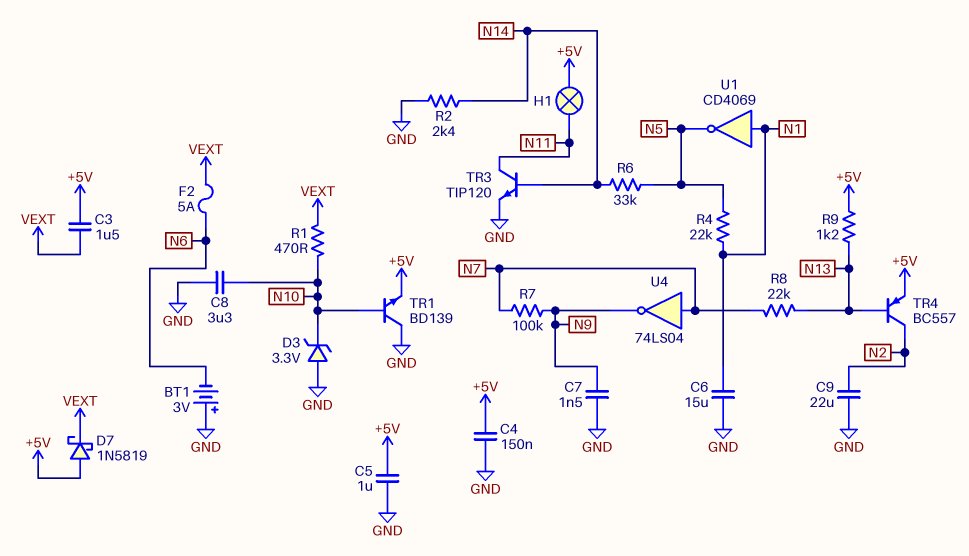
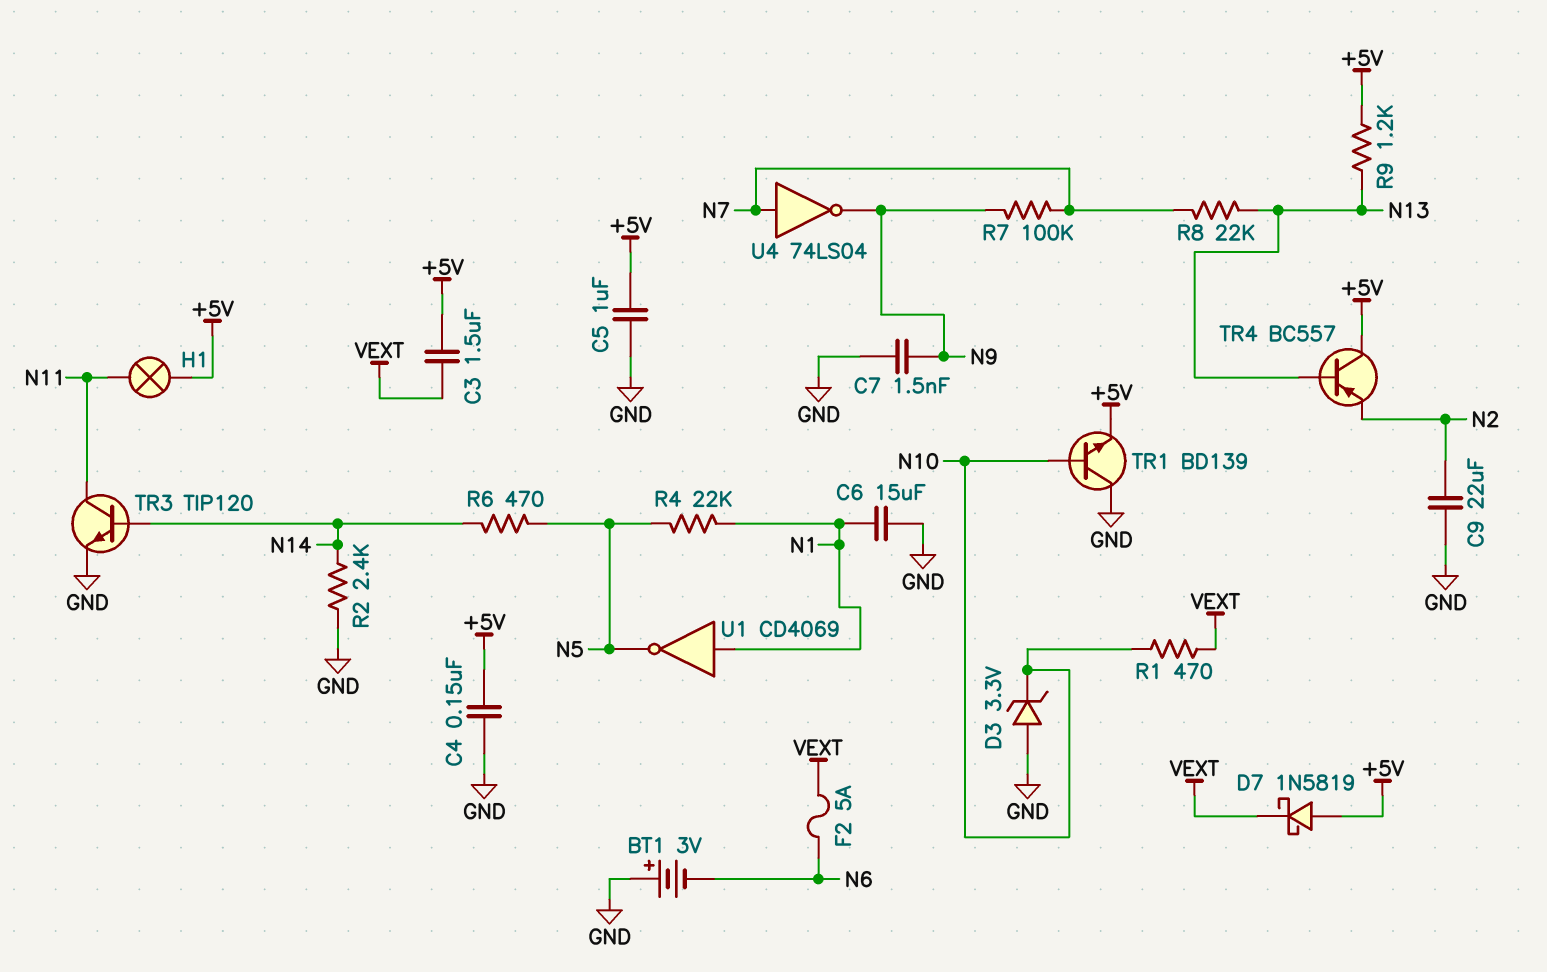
C8: 3.3uF (GND, N10) -> none
R6: 33k (N5, N14) -> 470 (N5, N14)
TR4: PNP BC557 (B N13, C N2, E +5V) -> PNP BC557 (B N13, C +5V, E N2)

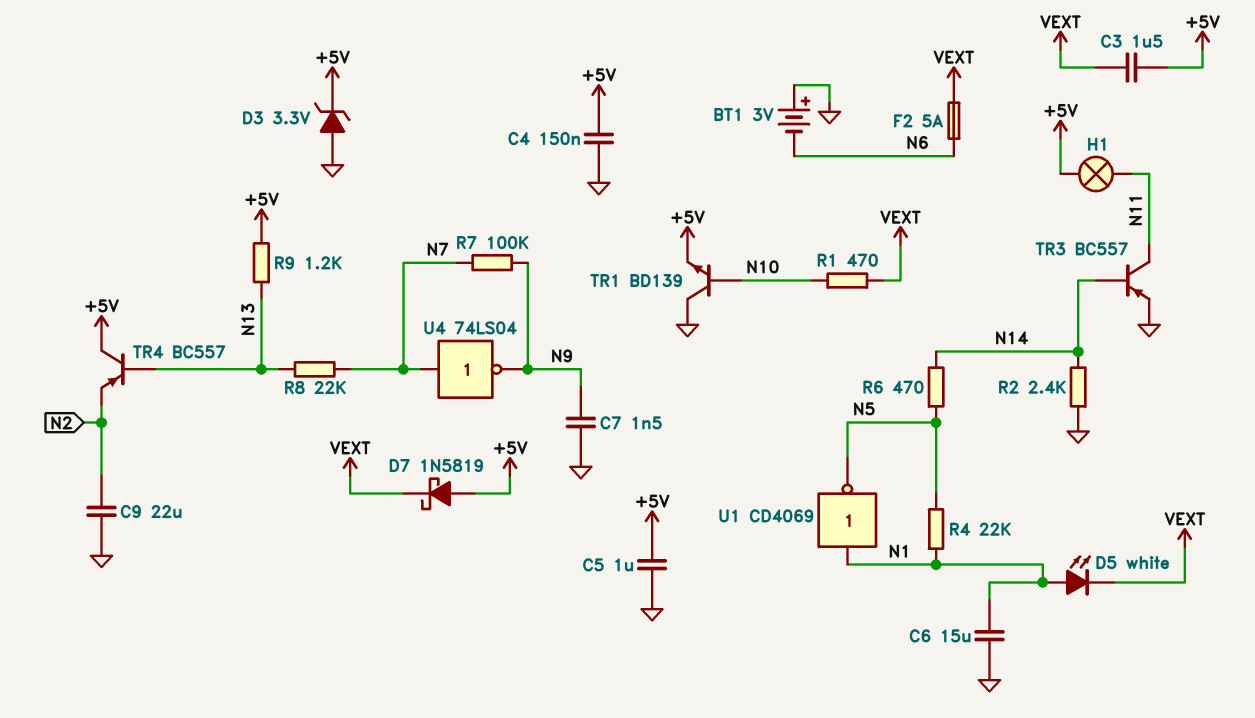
D3: zener 3.3V (A GND, K N10) -> zener 3.3V (A GND, K +5V)
D5: none -> LED white (A N1, K VEXT)
TR3: NPN TIP120 (B N14, C N11, E GND) -> PNP BC557 (B N14, C N11, E GND)

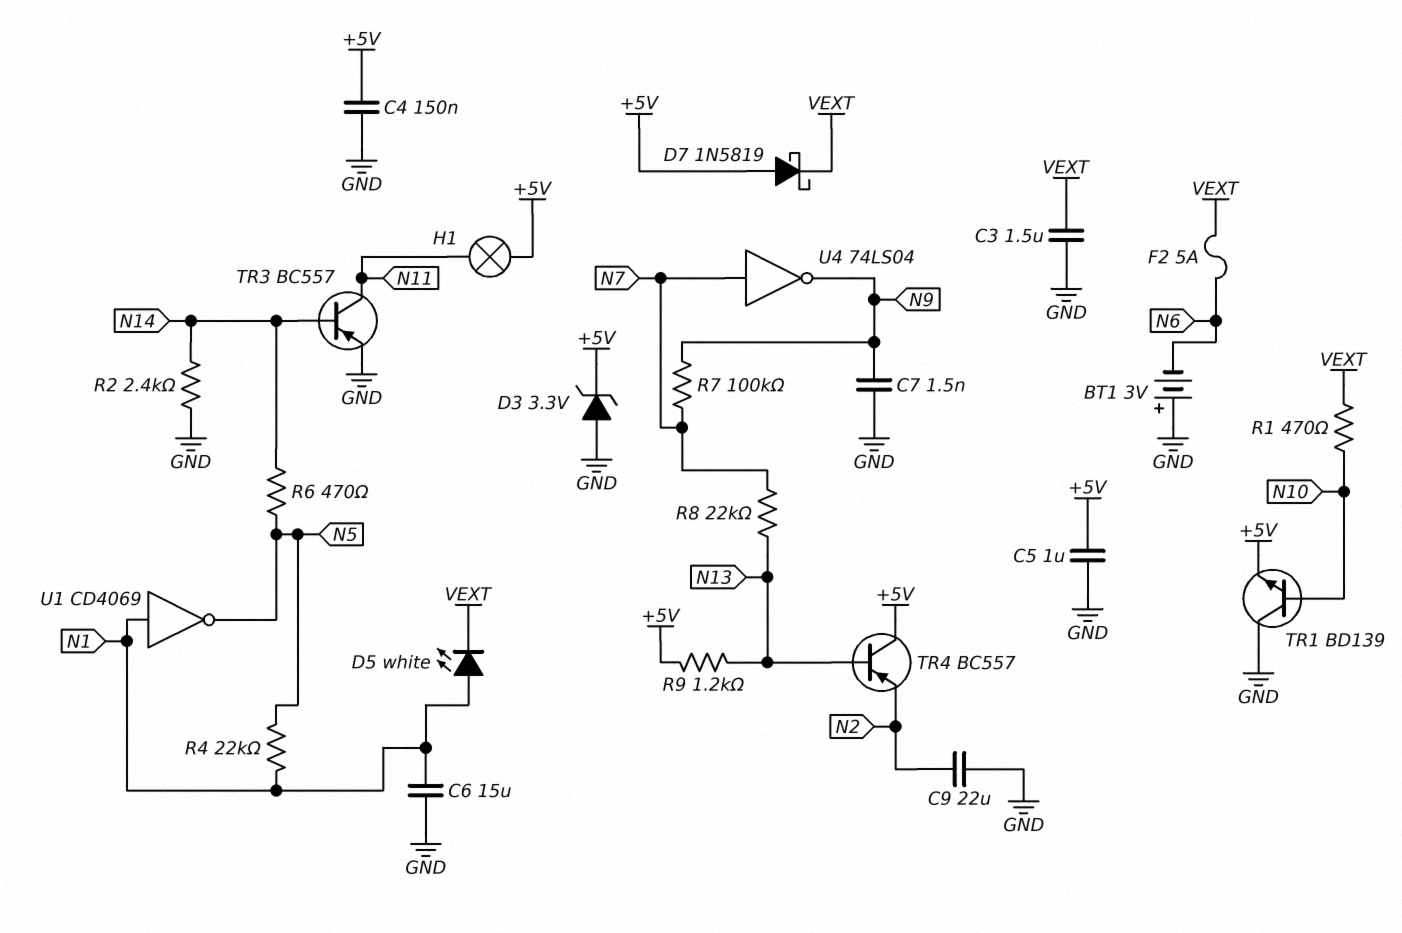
C3: 1.5uF (+5V, VEXT) -> 1.5uF (GND, VEXT)

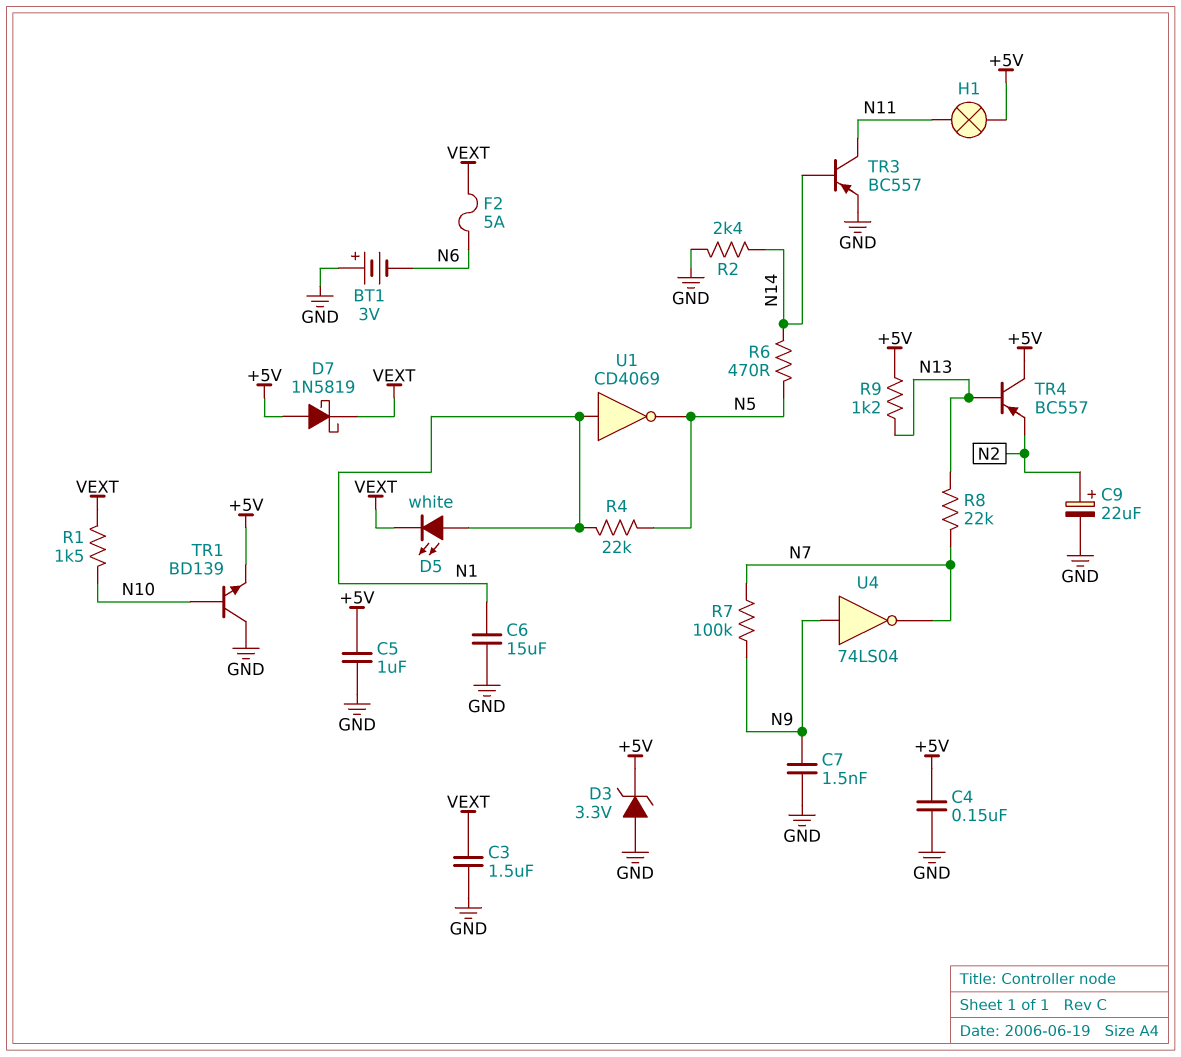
C9: 22uF (GND, N2) -> 22uF (plus N2, minus GND)
R1: 470 (N10, VEXT) -> 1.5k (N10, VEXT)
U4: NOT 74LS04 (in N7, out N9) -> NOT 74LS04 (in N9, out N7)

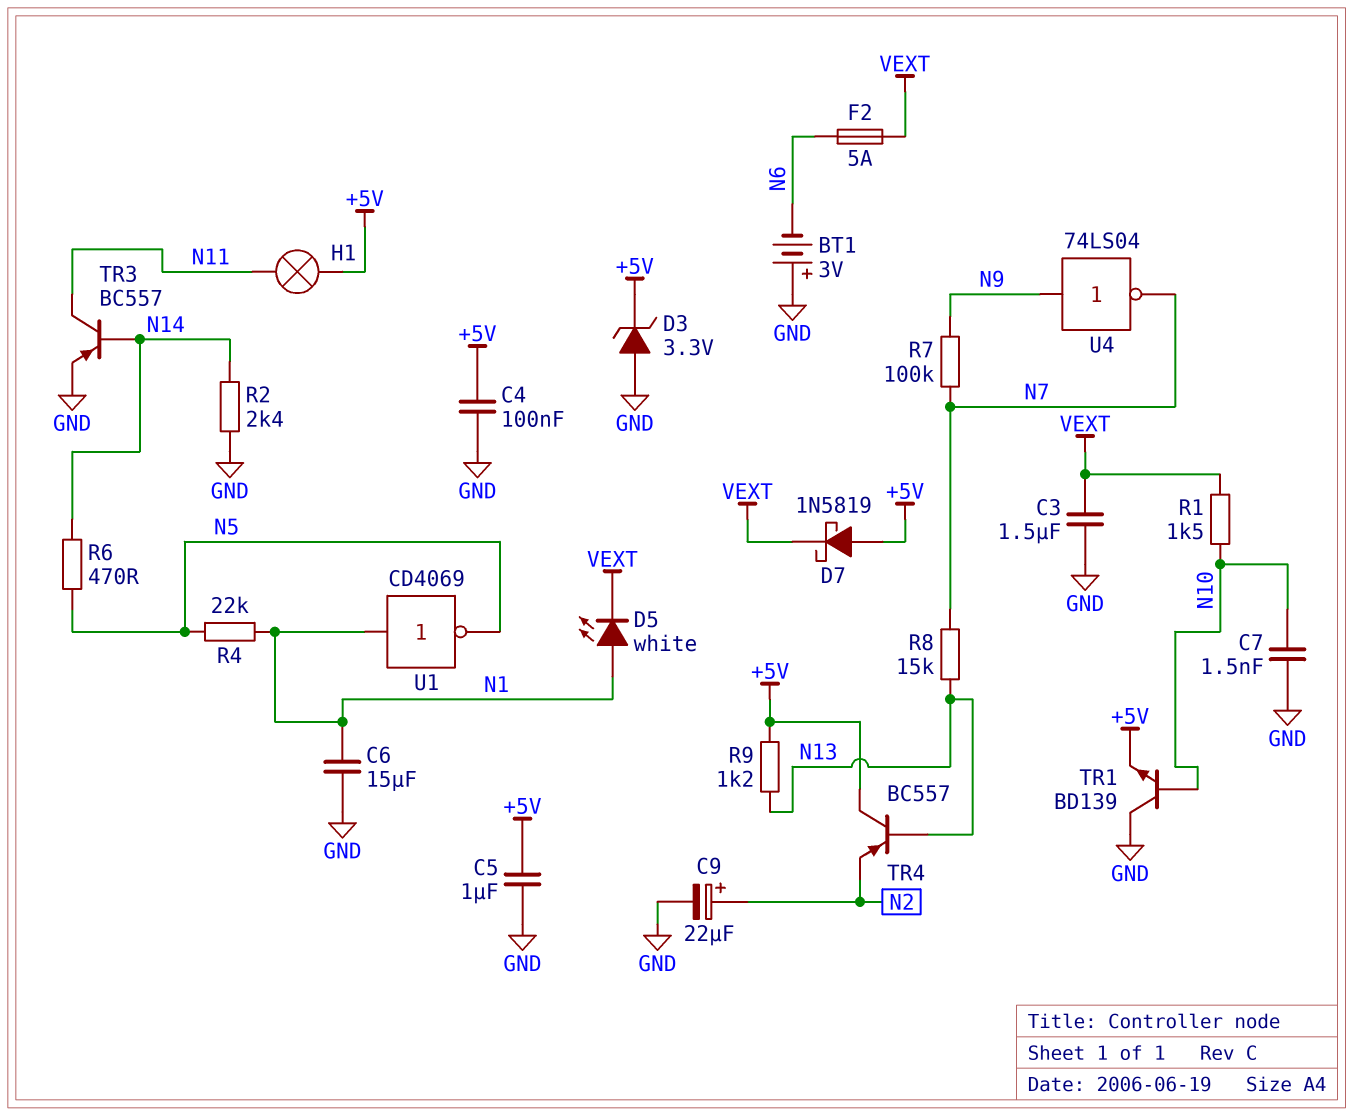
C4: 150nF (+5V, GND) -> 100nF (+5V, GND)
C7: 1.5nF (GND, N9) -> 1.5nF (GND, N10)
R8: 22k (N7, N13) -> 15k (N7, N13)

